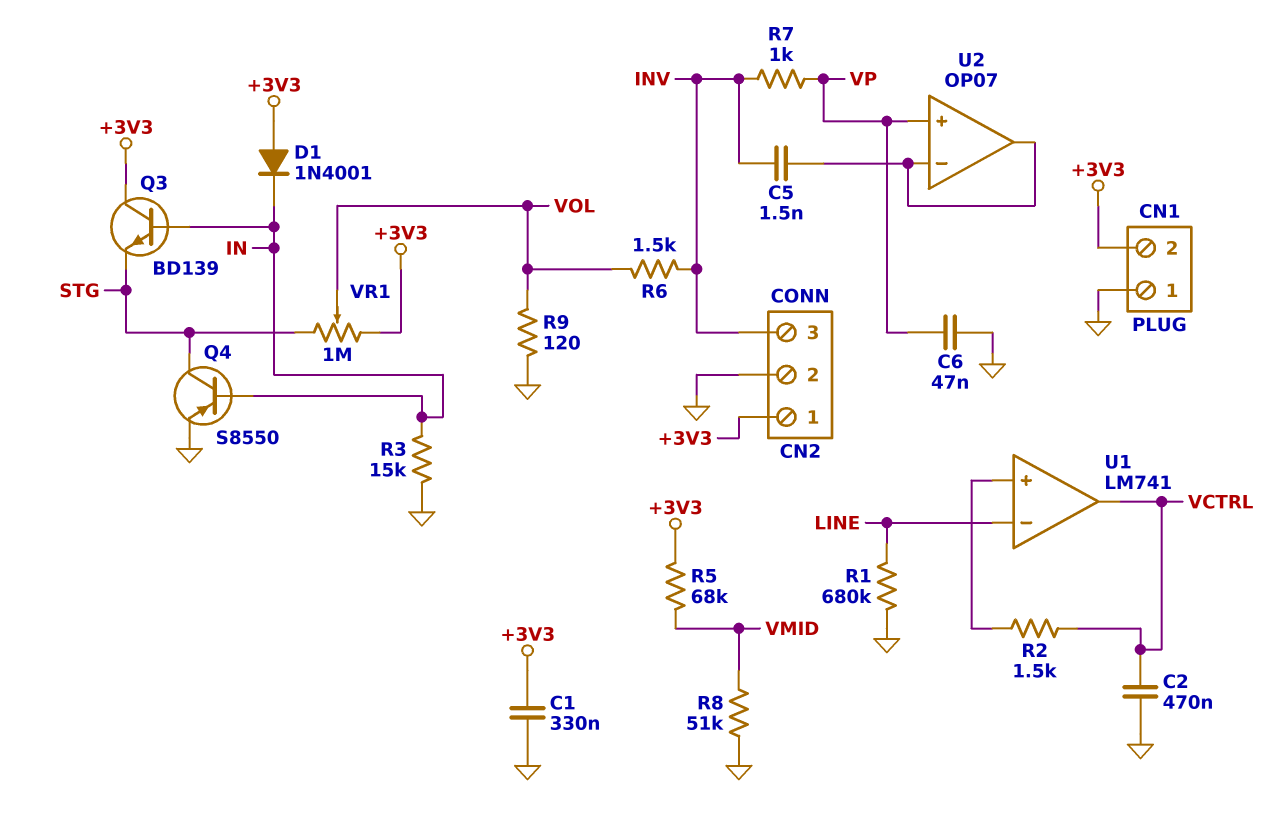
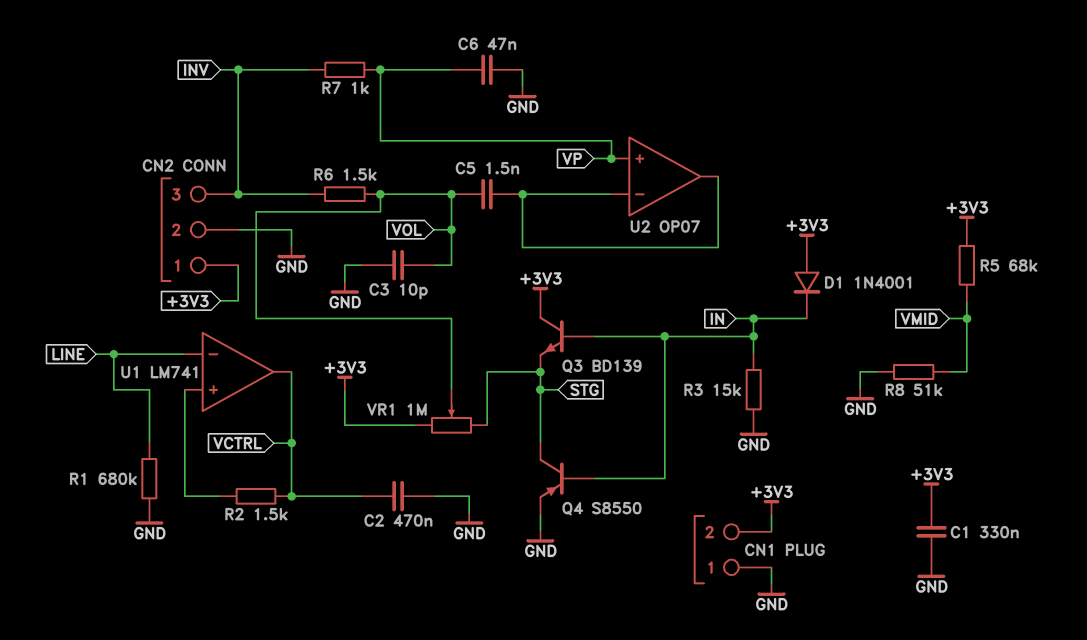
C3: none -> 10pF (GND, VOL)
C5: 1.5nF (INV, U2/in-) -> 1.5nF (U2/in-, VOL)
R9: 120 (GND, VOL) -> none

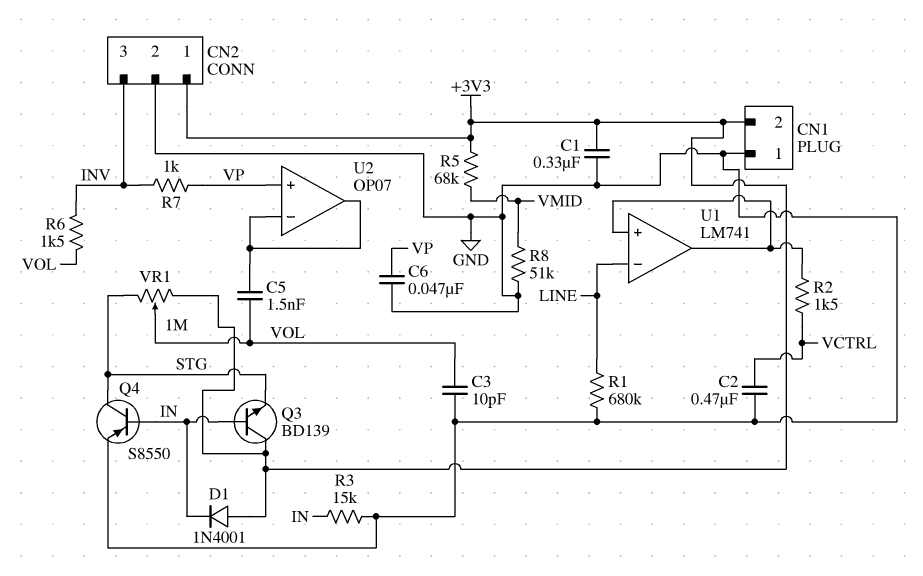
U1 pin out: VCTRL -> U1/in+

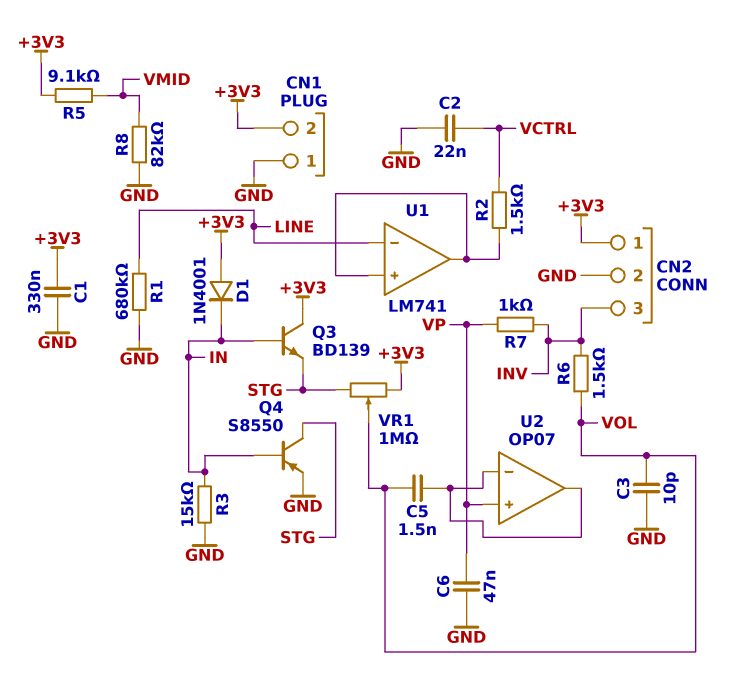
C2: 470nF (GND, VCTRL) -> 22nF (GND, VCTRL)
R5: 68k (+3V3, VMID) -> 9.1k (+3V3, VMID)
R8: 51k (GND, VMID) -> 82k (GND, VMID)

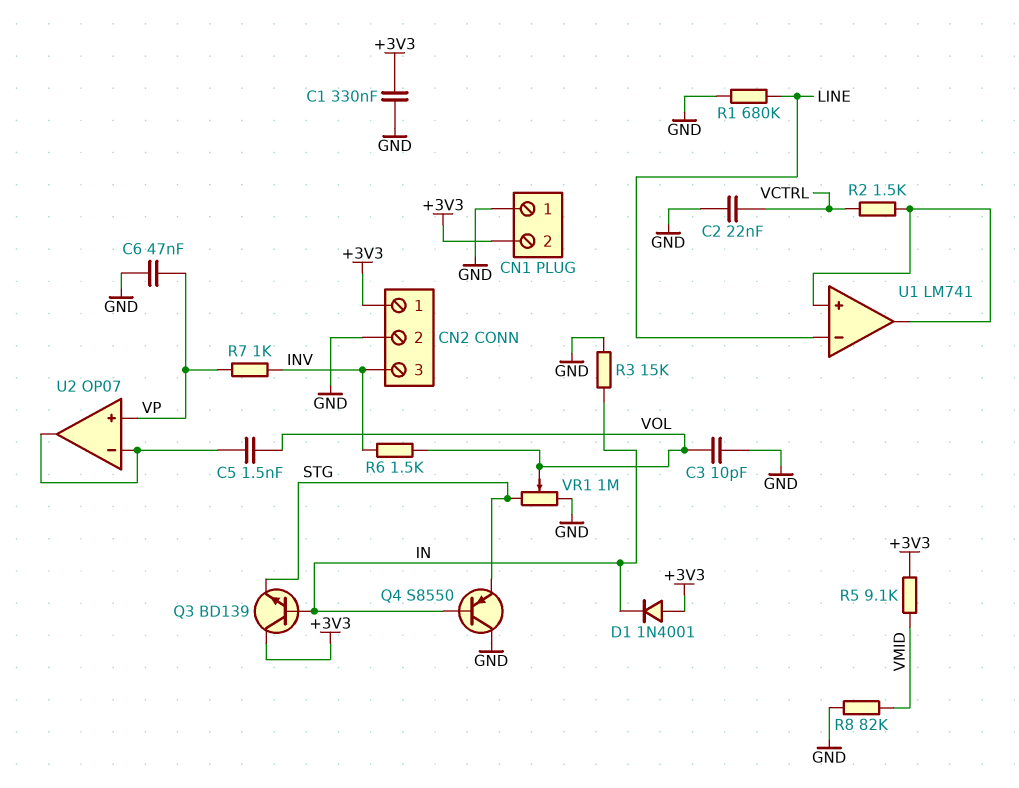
Q4: PNP S8550 (B IN, C STG, E GND) -> PNP S8550 (B IN, C GND, E STG)
VR1: 1M (+3V3, STG, wiper VOL) -> 1M (GND, STG, wiper VOL)

